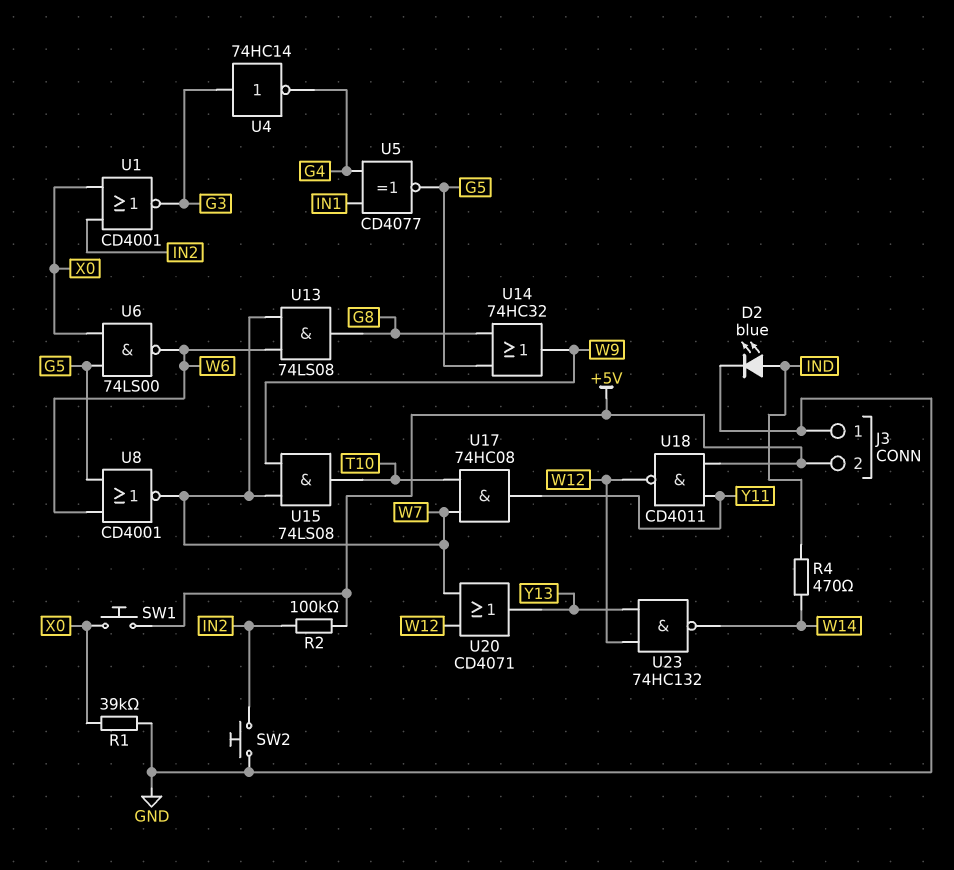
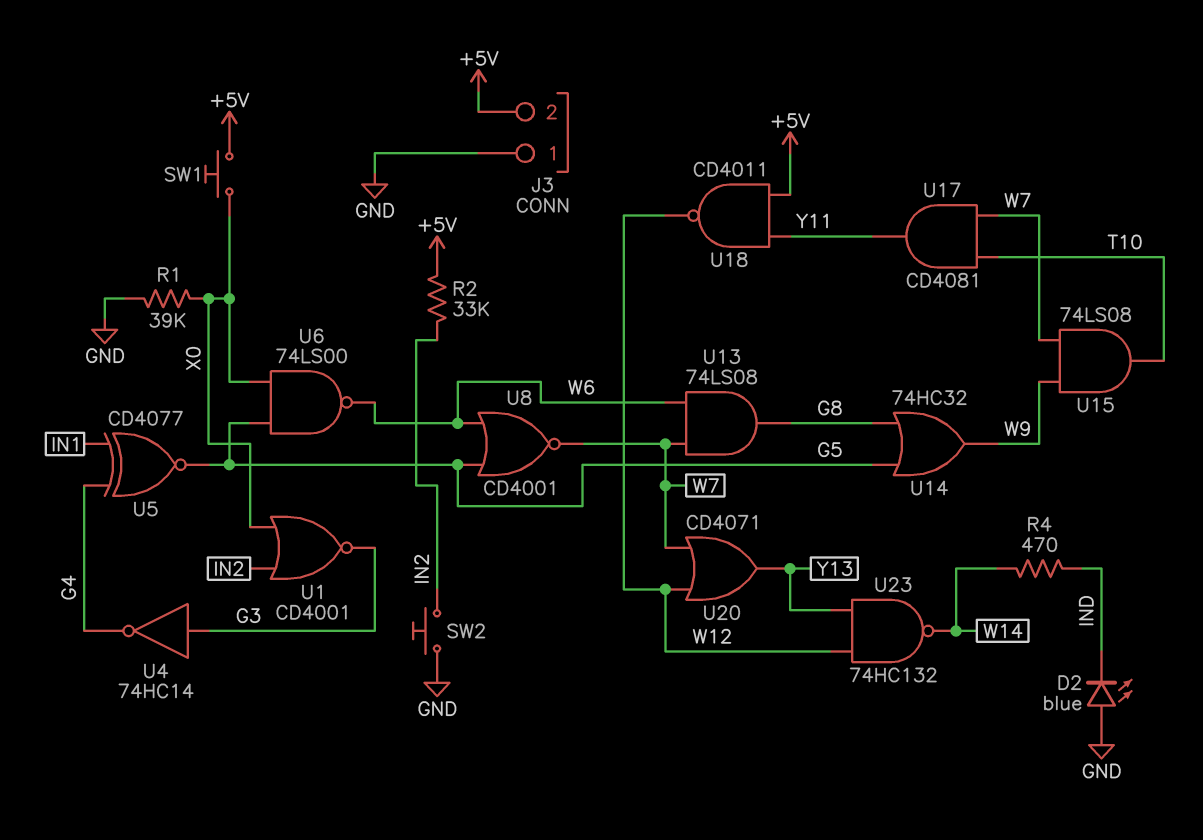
D2: LED blue (A IND, K GND) -> LED blue (A GND, K IND)
R2: 100k (+5V, IN2) -> 33k (+5V, IN2)
U17: AND 74HC08 (in T10, in W7, out Y11) -> AND CD4081 (in T10, in W7, out Y11)

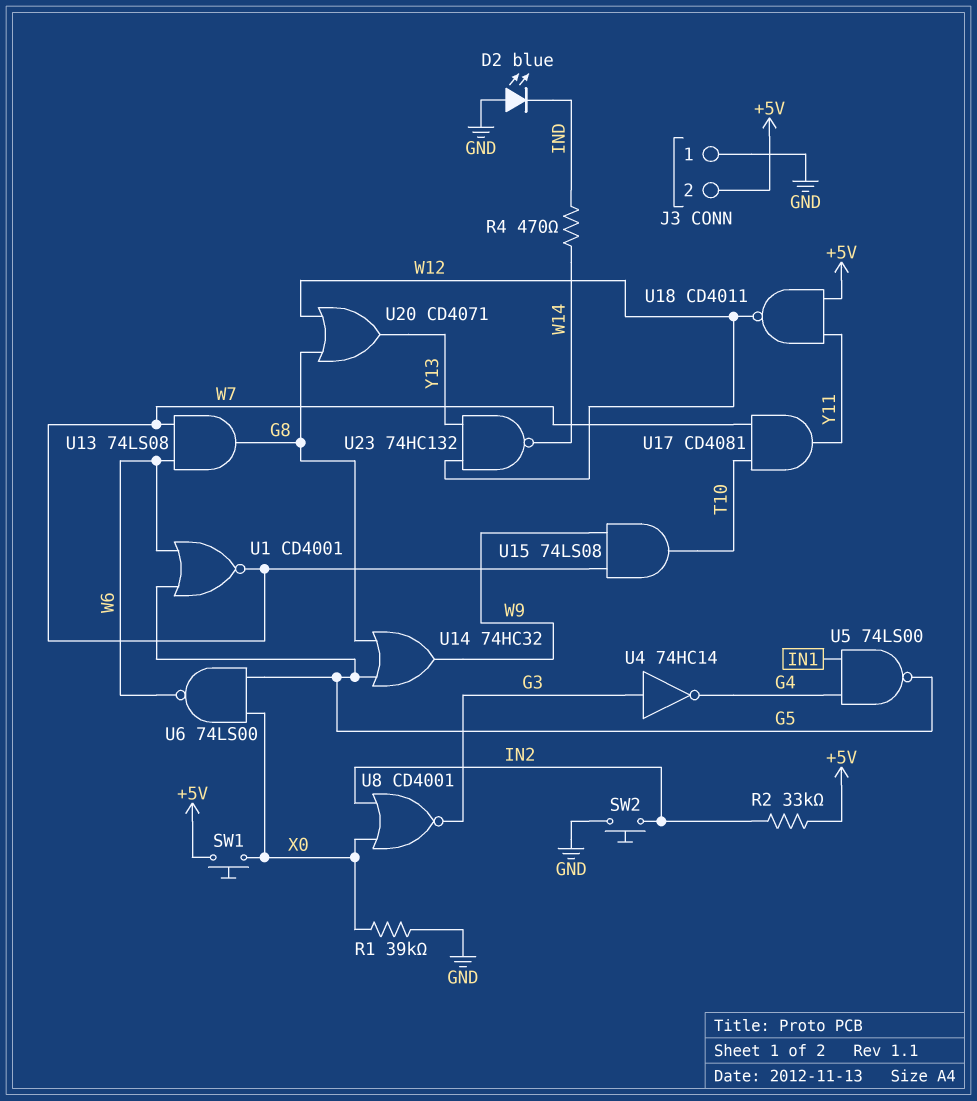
U1: NOR CD4001 (in IN2, in X0, out G3) -> NOR CD4001 (in G5, in W6, out W7)
U5: XNOR CD4077 (in G4, in IN1, out G5) -> NAND 74LS00 (in G4, in IN1, out G5)
U8: NOR CD4001 (in G5, in W6, out W7) -> NOR CD4001 (in IN2, in X0, out G3)
U20: OR CD4071 (in W7, in W12, out Y13) -> OR CD4071 (in G8, in W12, out Y13)

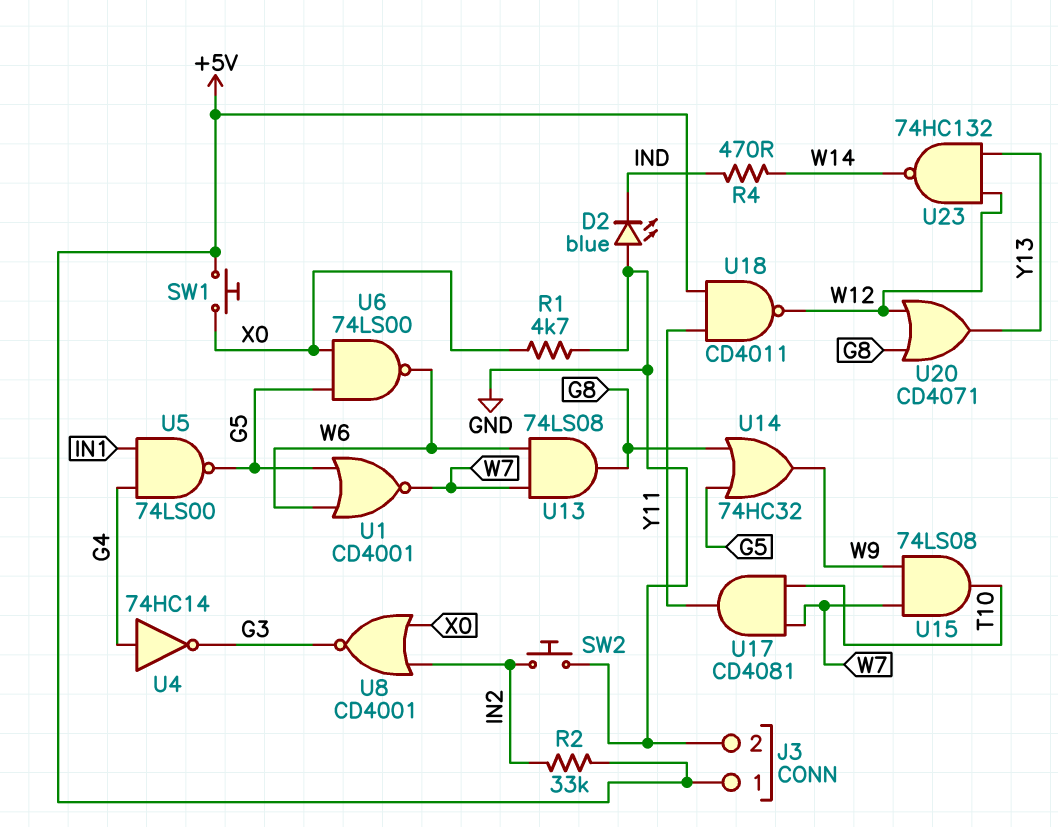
J3 pin 1: GND -> +5V
J3 pin 2: +5V -> GND
R1: 39k (GND, X0) -> 4.7k (GND, X0)
U4: NOT 74HC14 (in G3, out G4) -> NOT 74HC14 (in G4, out G3)

